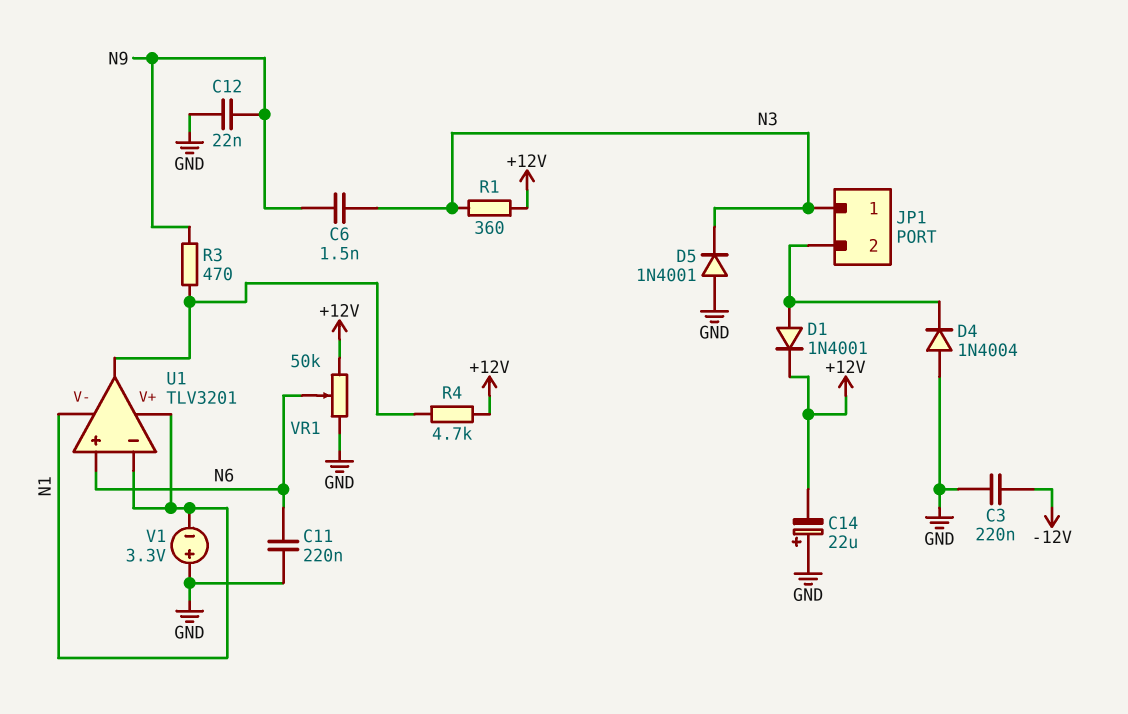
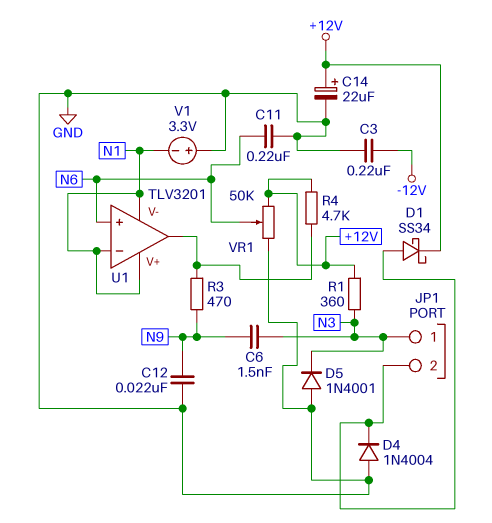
C14: 22uF (plus GND, minus +12V) -> 22uF (plus +12V, minus GND)
D1: diode 1N4001 (A JP1/2, K +12V) -> schottky SS34 (A JP1/2, K +12V)

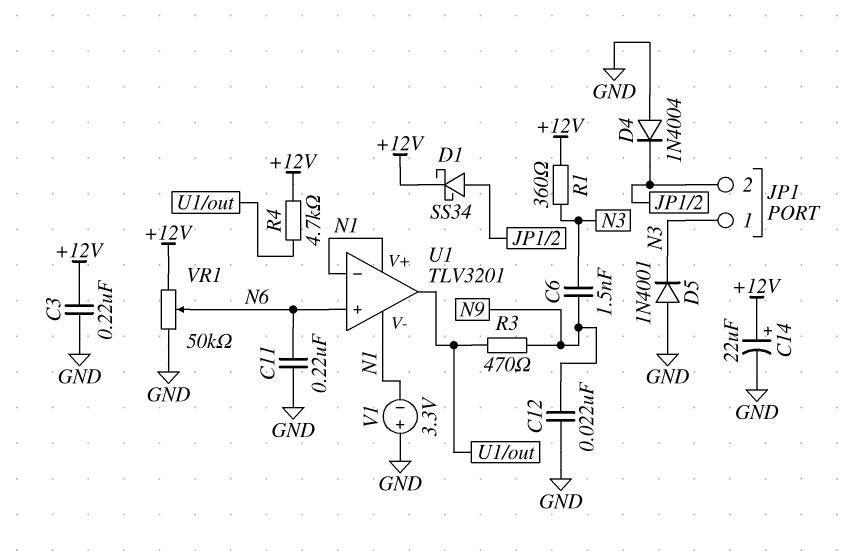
C3: 220nF (-12V, GND) -> 220nF (+12V, GND)

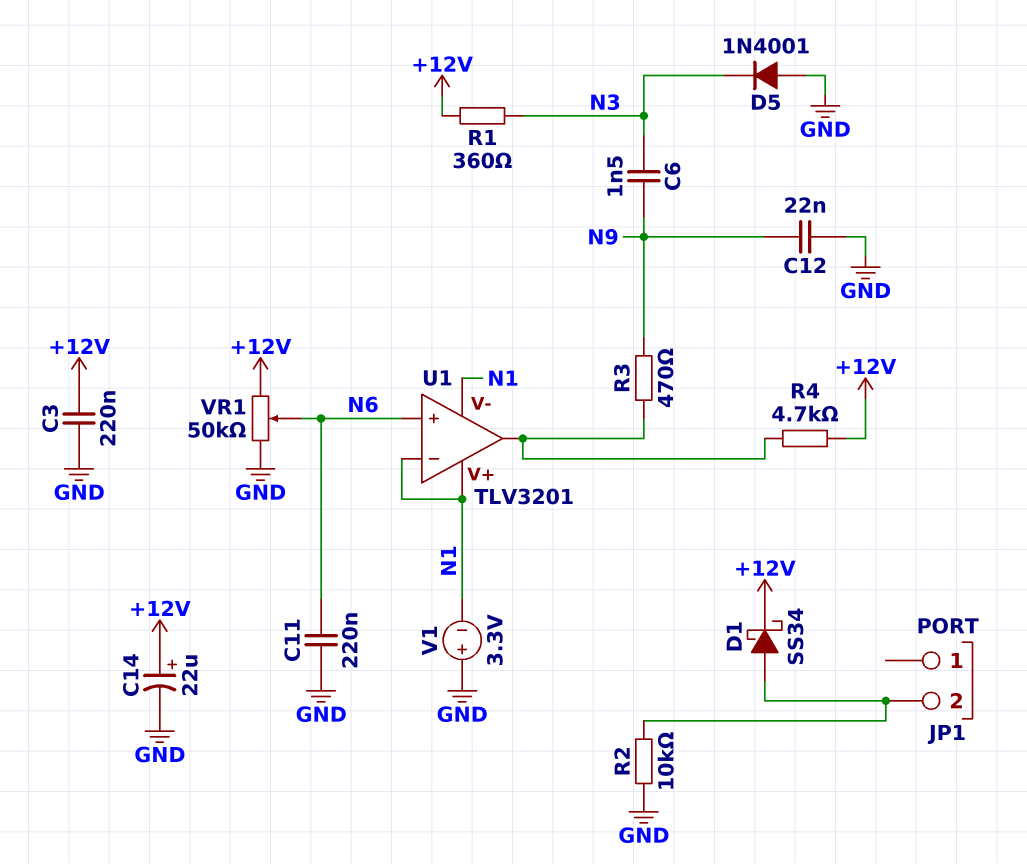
D4: diode 1N4004 (A GND, K JP1/2) -> none
JP1 pin 1: N3 -> none
R2: none -> 10k (GND, JP1/2)

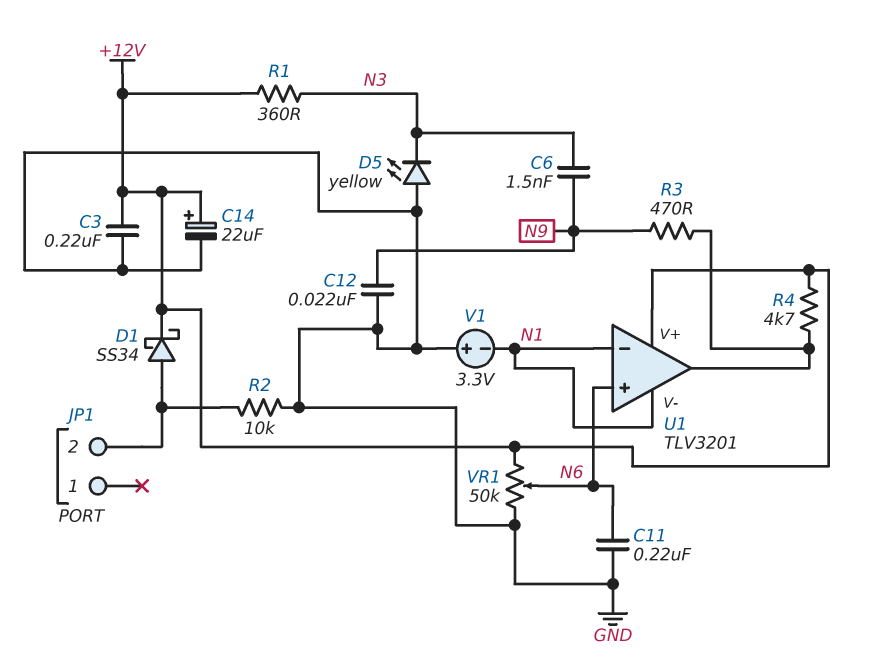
D5: diode 1N4001 (A GND, K N3) -> LED yellow (A GND, K N3)
U1 pin V+: N1 -> +12V

